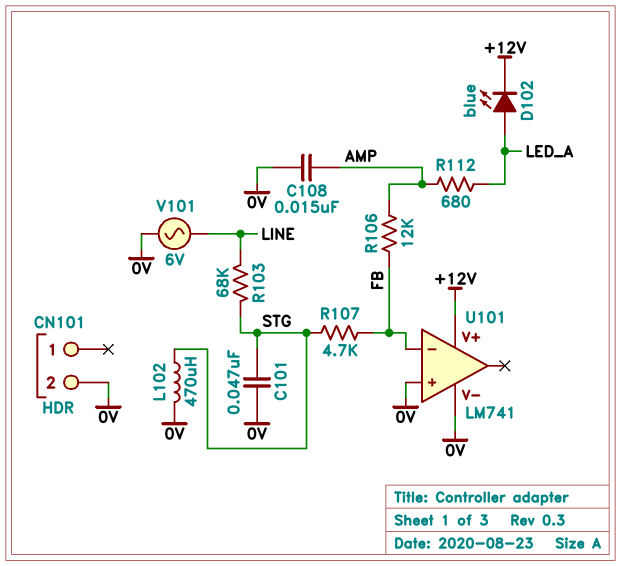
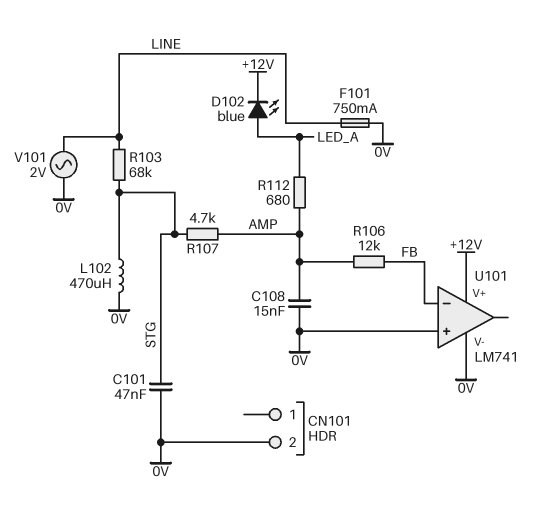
F101: none -> 750mA (0V, LINE)
R107: 4.7k (FB, STG) -> 4.7k (AMP, STG)
V101: AC 6V (0V, LINE) -> AC 2V (0V, LINE)

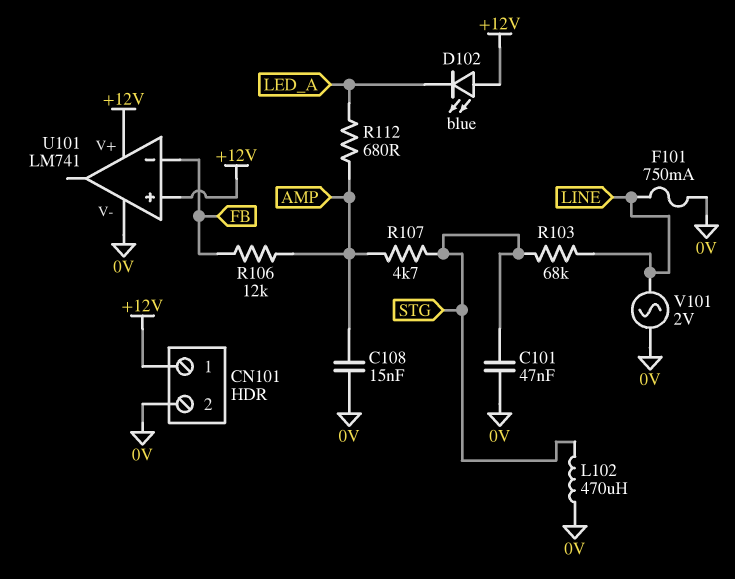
CN101 pin 1: none -> +12V
D102: LED blue (A LED_A, K +12V) -> LED blue (A +12V, K LED_A)
U101 pin in+: 0V -> +12V

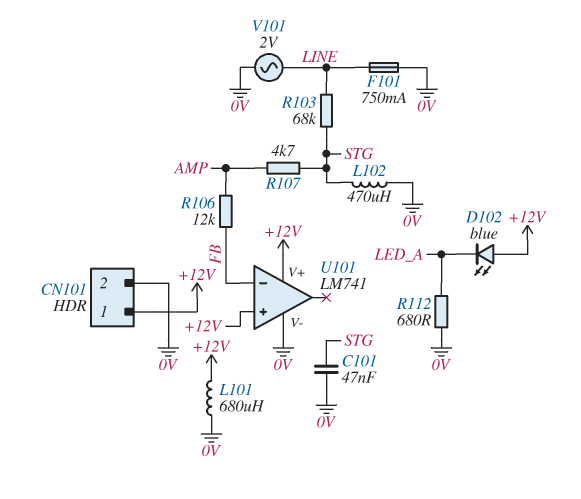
C108: 15nF (0V, AMP) -> none
L101: none -> 680uH (+12V, 0V)
R112: 680 (AMP, LED_A) -> 680 (0V, LED_A)

